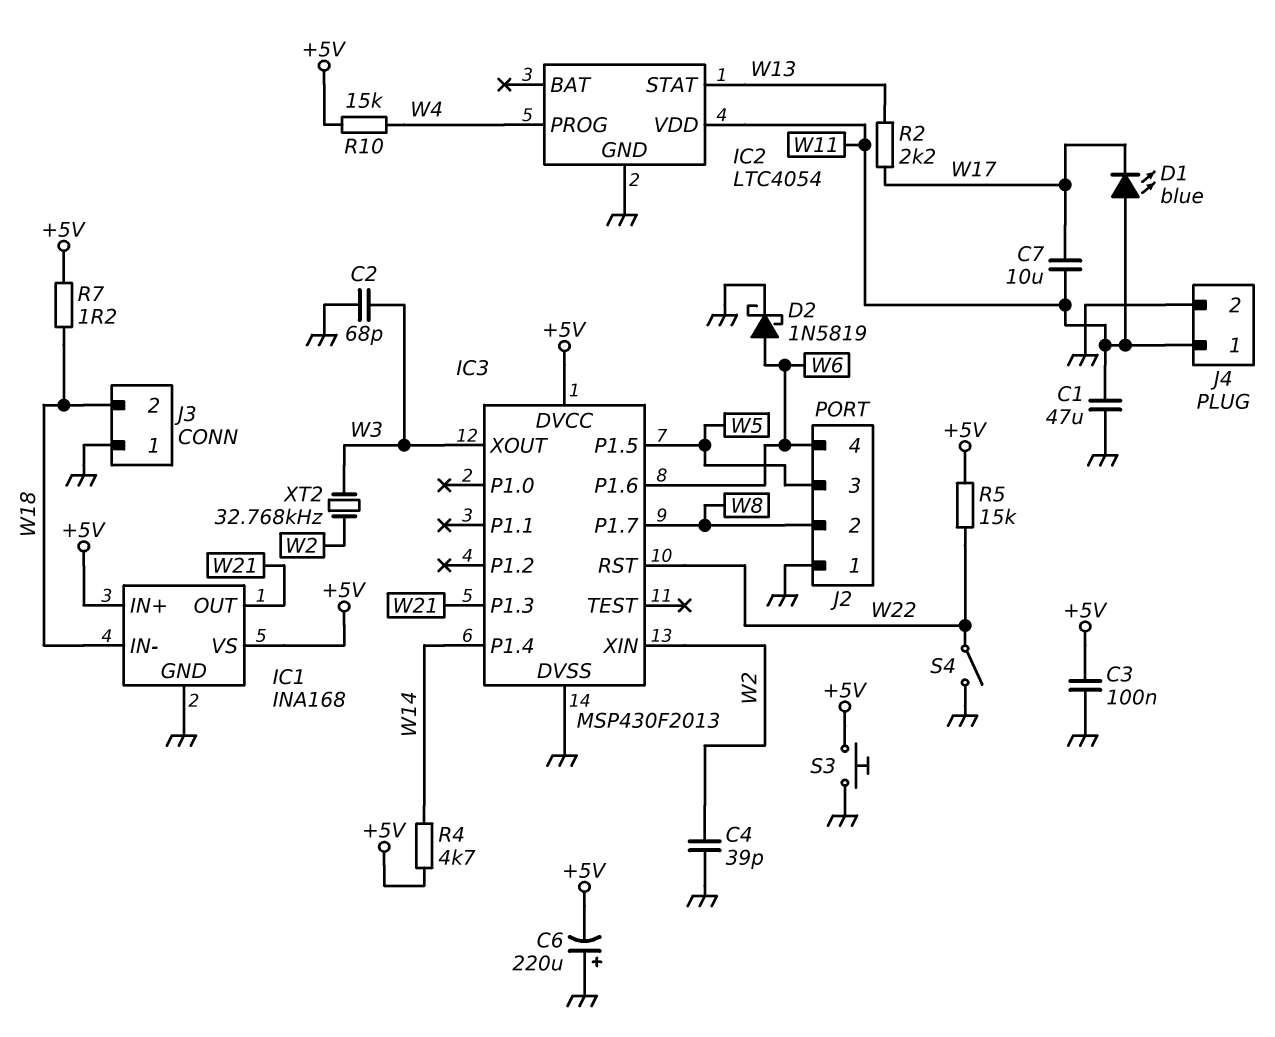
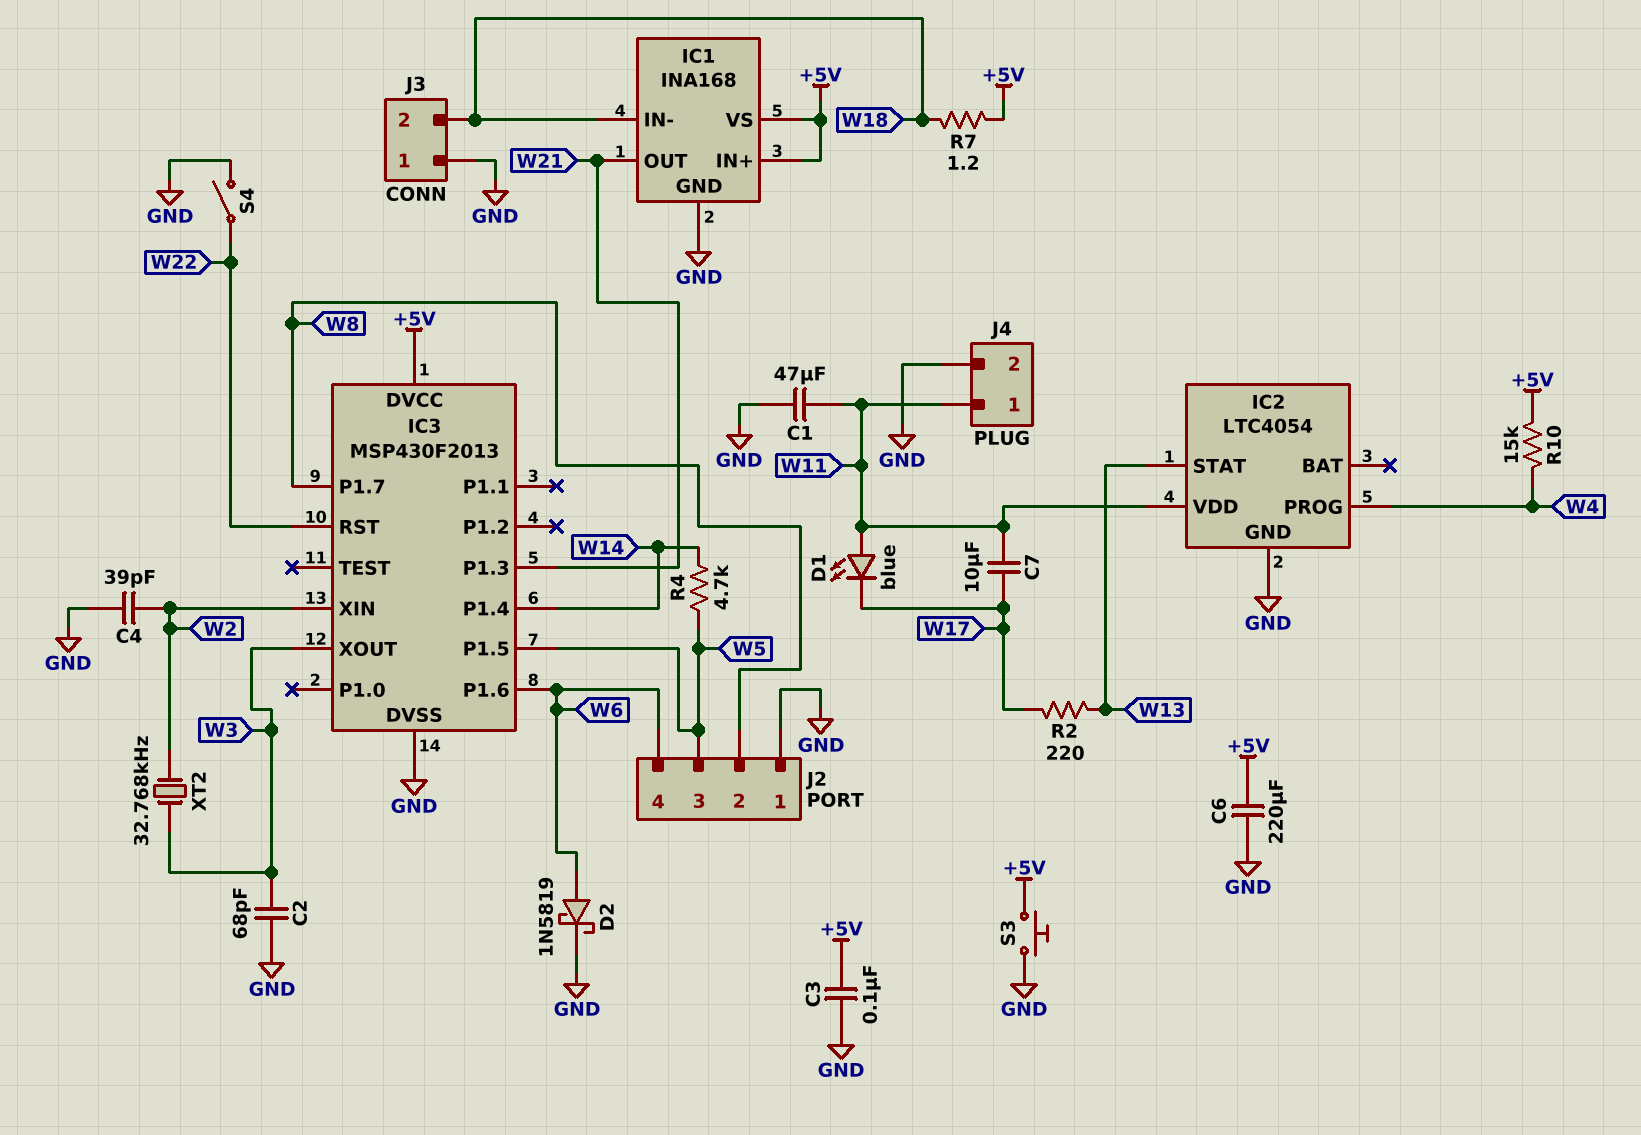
C6: 220uF (plus GND, minus +5V) -> 220uF (+5V, GND)
R2: 2.2k (W13, W17) -> 220 (W13, W17)
R4: 4.7k (+5V, W14) -> 4.7k (W5, W14)
R5: 15k (+5V, W22) -> none

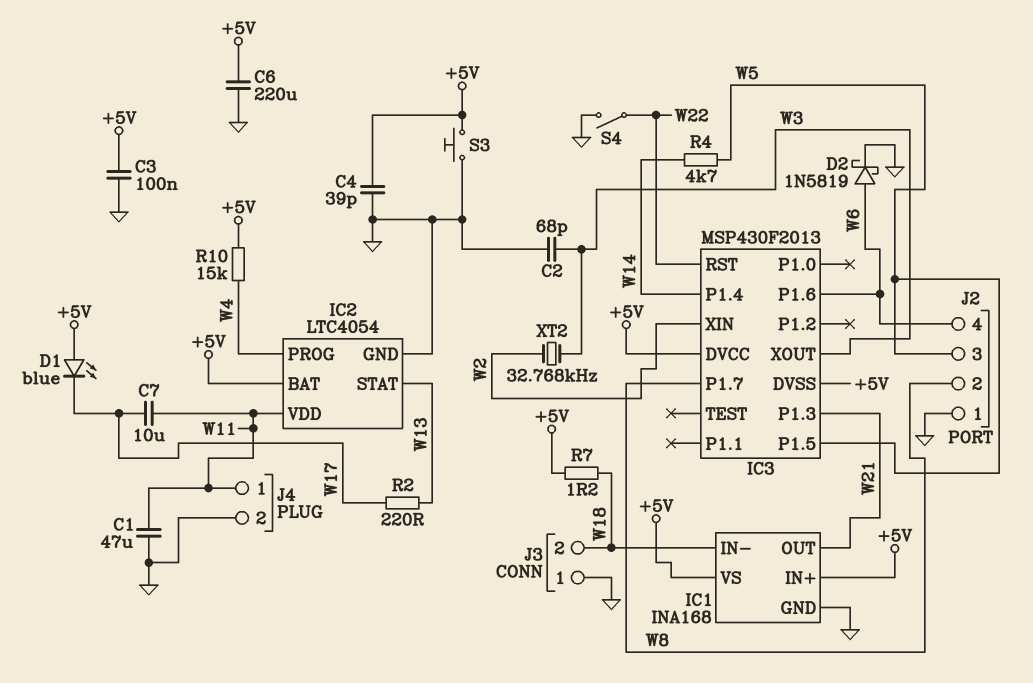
C4: 39pF (GND, W2) -> 39pF (+5V, GND)
D1: LED blue (A W11, K W17) -> LED blue (A +5V, K W17)
IC2 pin BAT: none -> +5V
IC3 pin DVSS: GND -> +5V

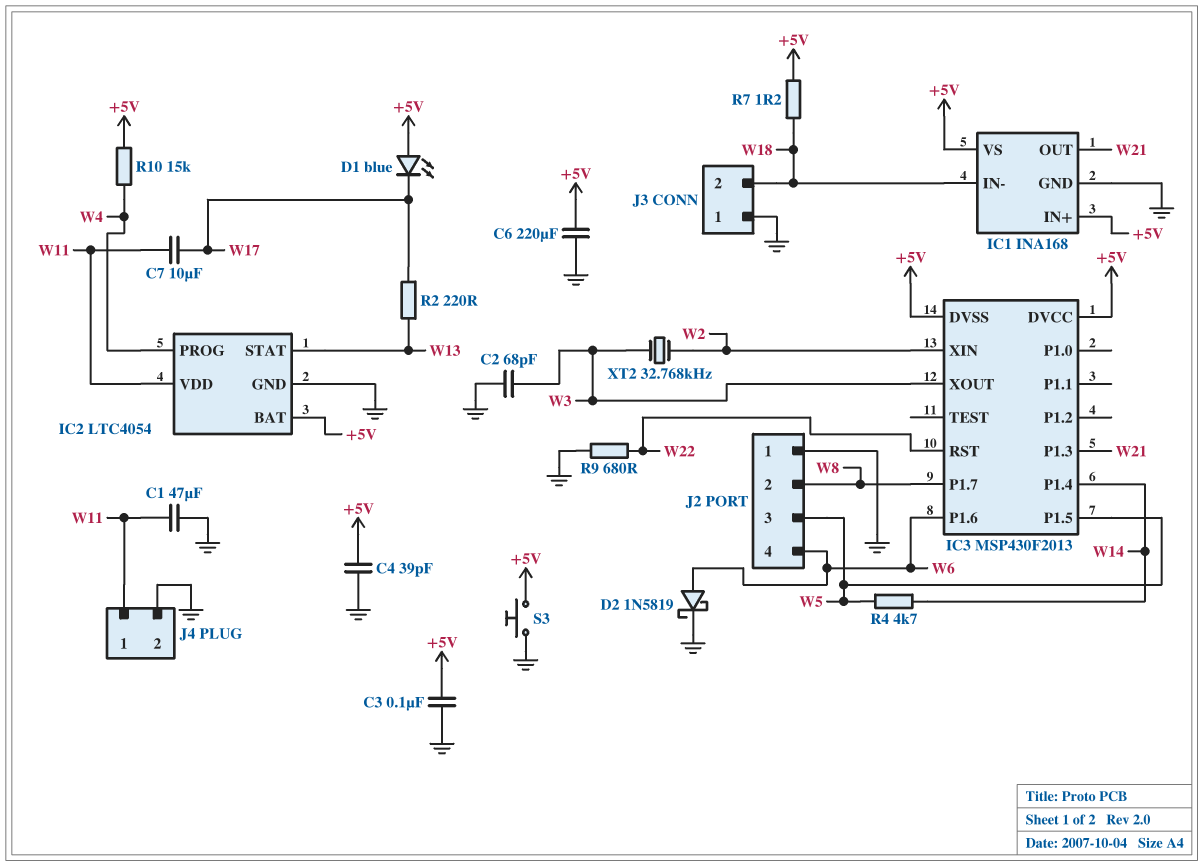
R9: none -> 680 (GND, W22)
S4: switch (GND, W22) -> none

